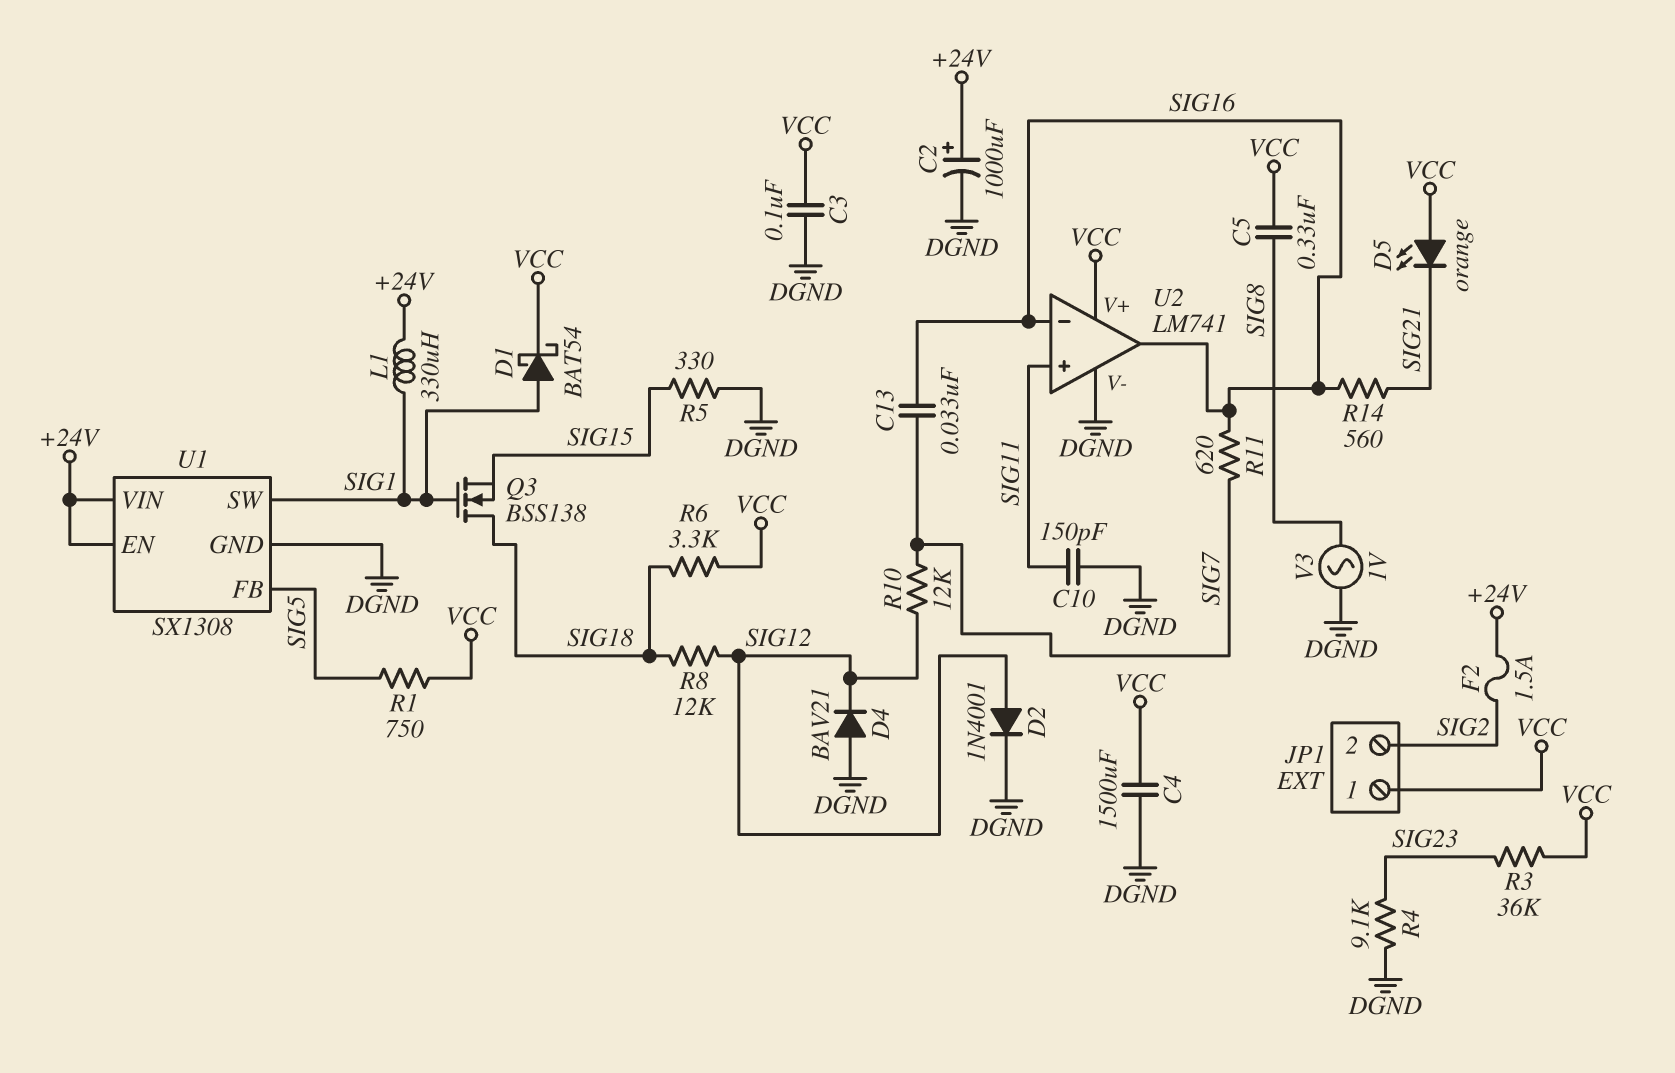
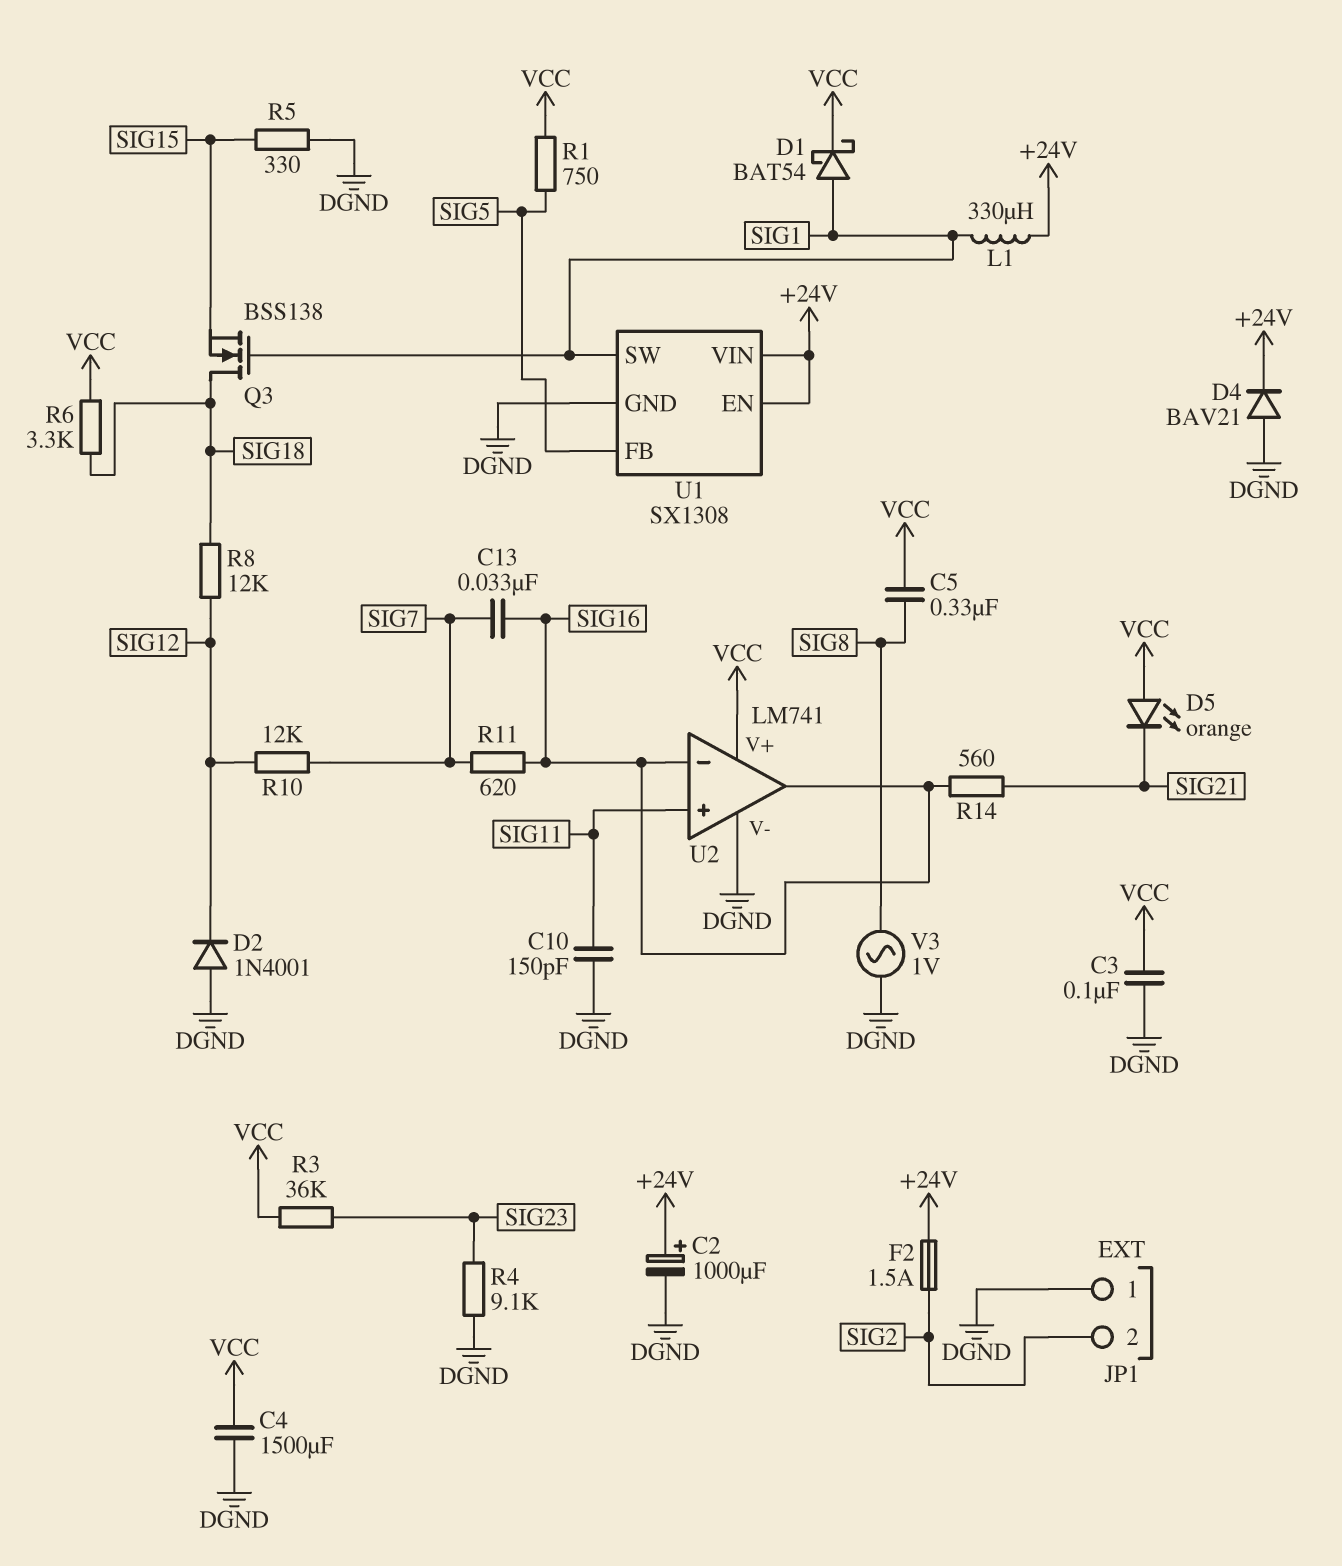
D2: diode 1N4001 (A SIG12, K DGND) -> diode 1N4001 (A DGND, K SIG12)
D4: diode BAV21 (A DGND, K SIG12) -> diode BAV21 (A DGND, K +24V)
JP1 pin 1: VCC -> DGND

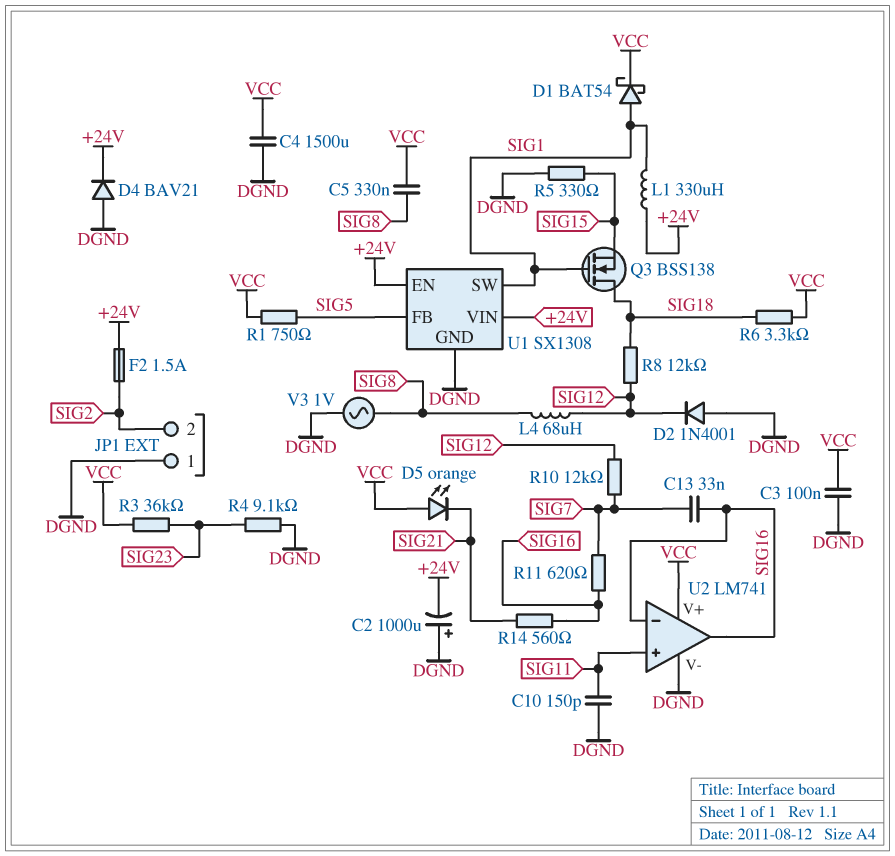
C2: 1000uF (plus +24V, minus DGND) -> 1000uF (plus DGND, minus +24V)
L4: none -> 68uH (SIG8, SIG12)

